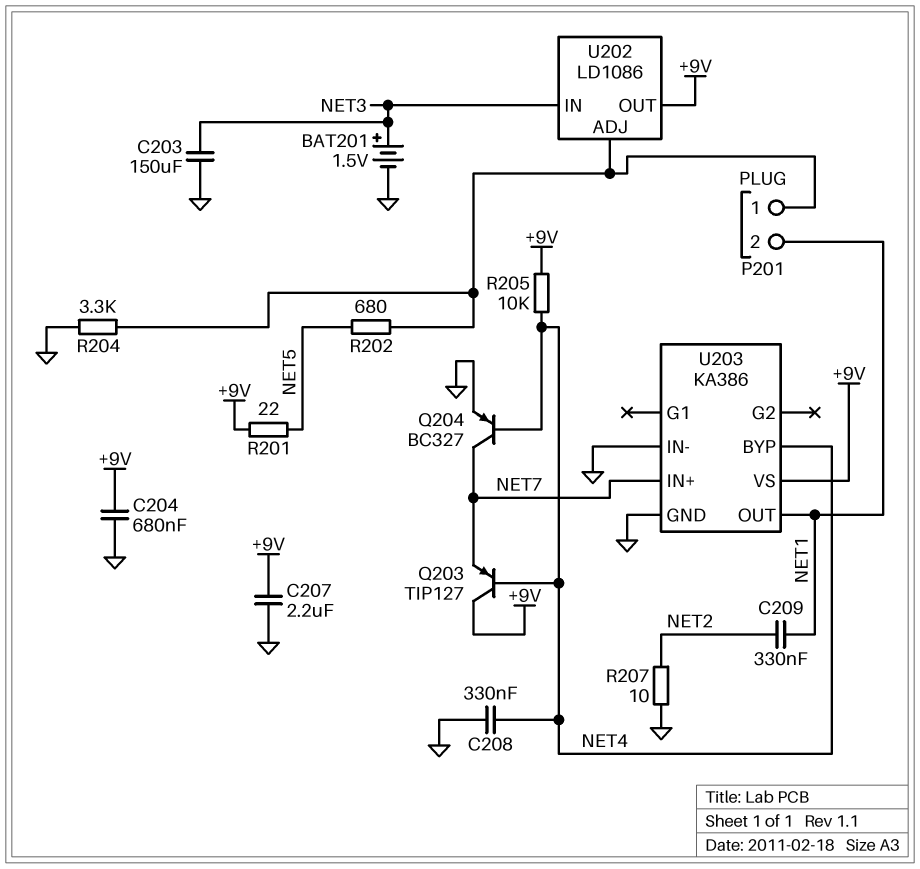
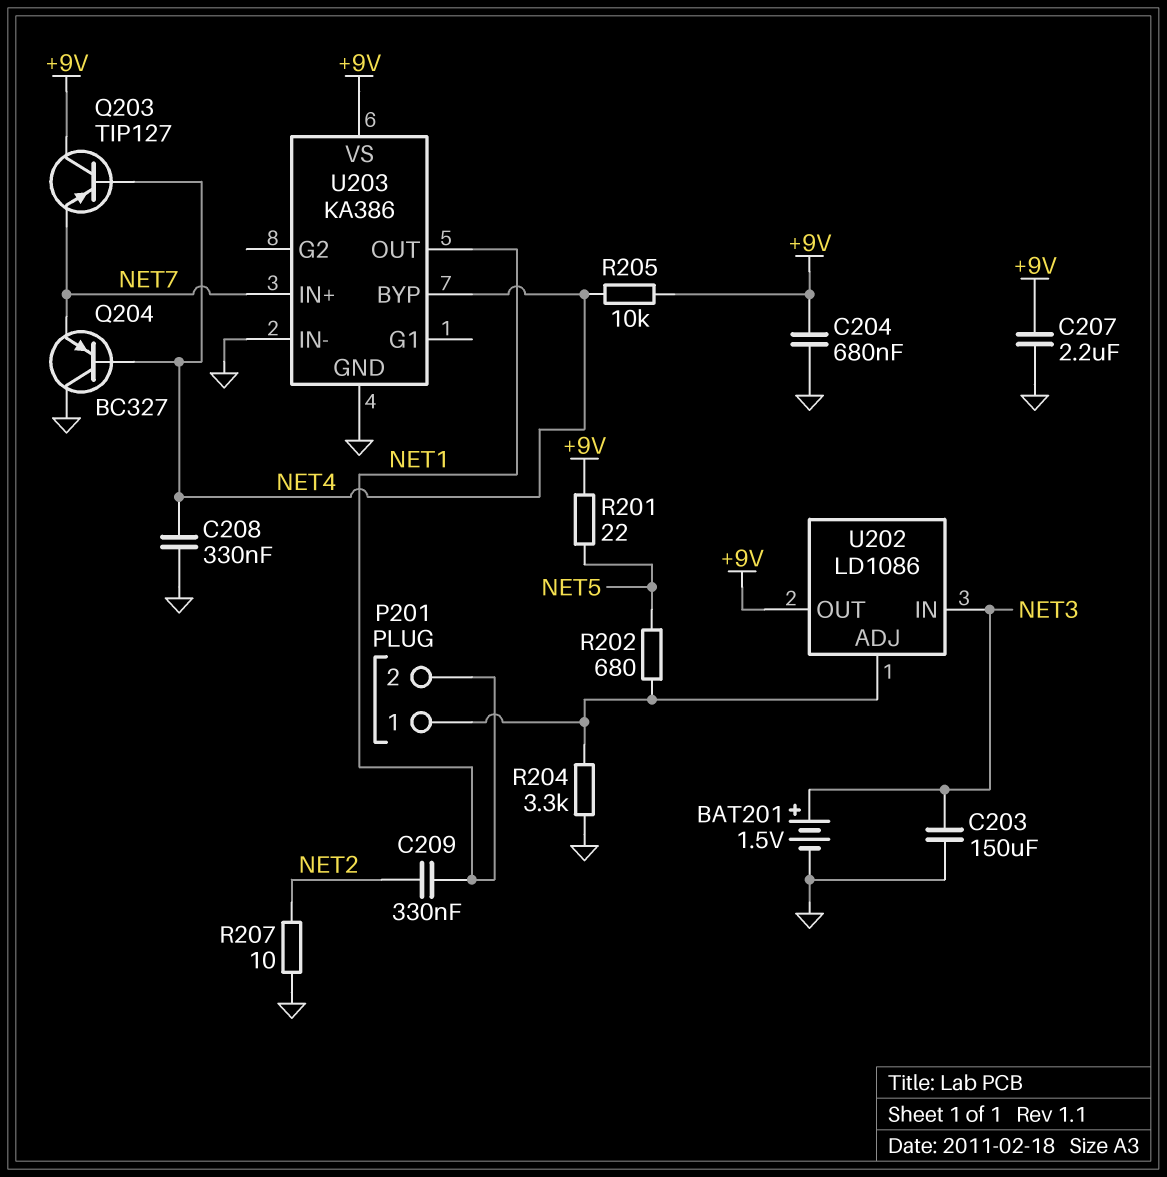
Q204: PNP BC327 (B NET4, C NET7, E GND) -> PNP BC327 (B NET4, C GND, E NET7)

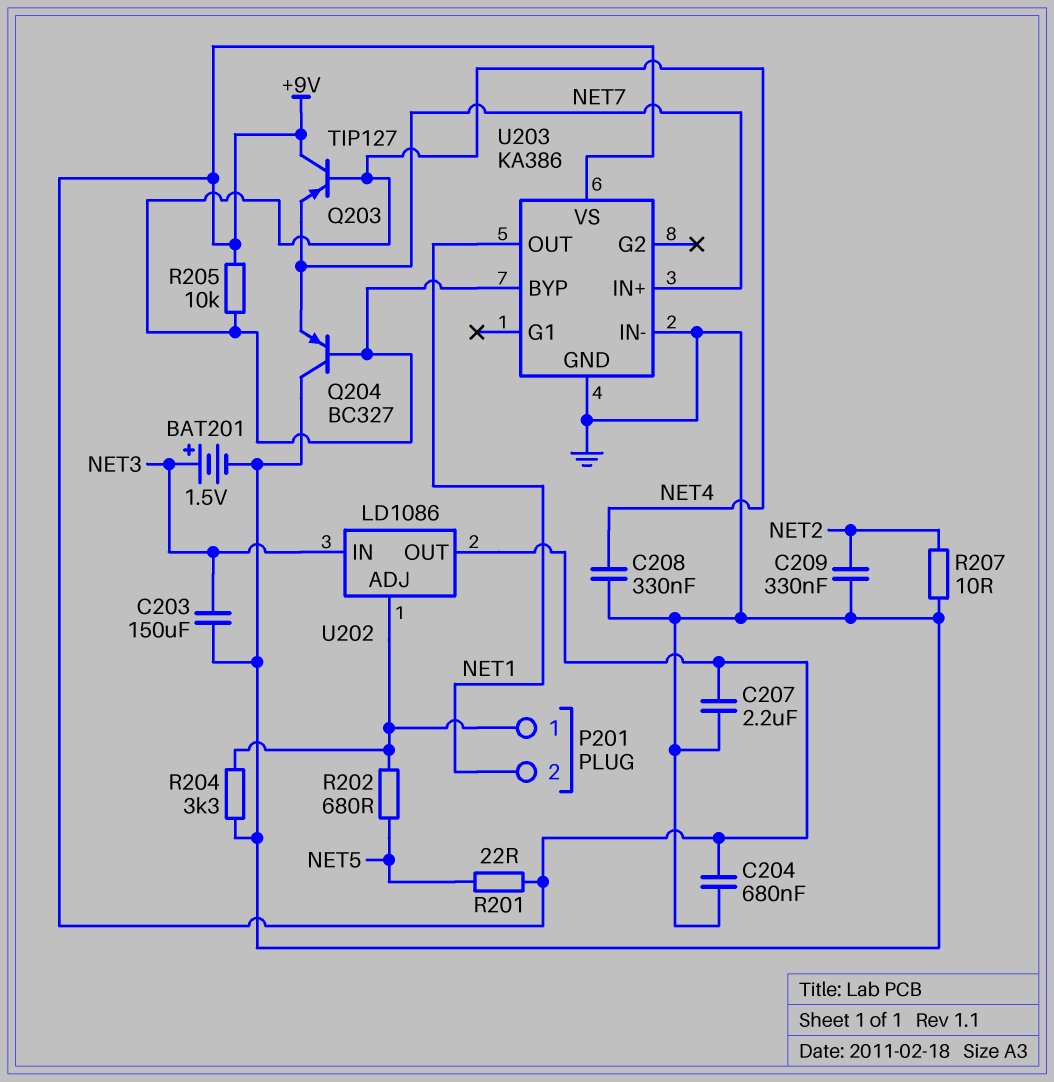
C209: 330nF (NET1, NET2) -> 330nF (GND, NET2)

